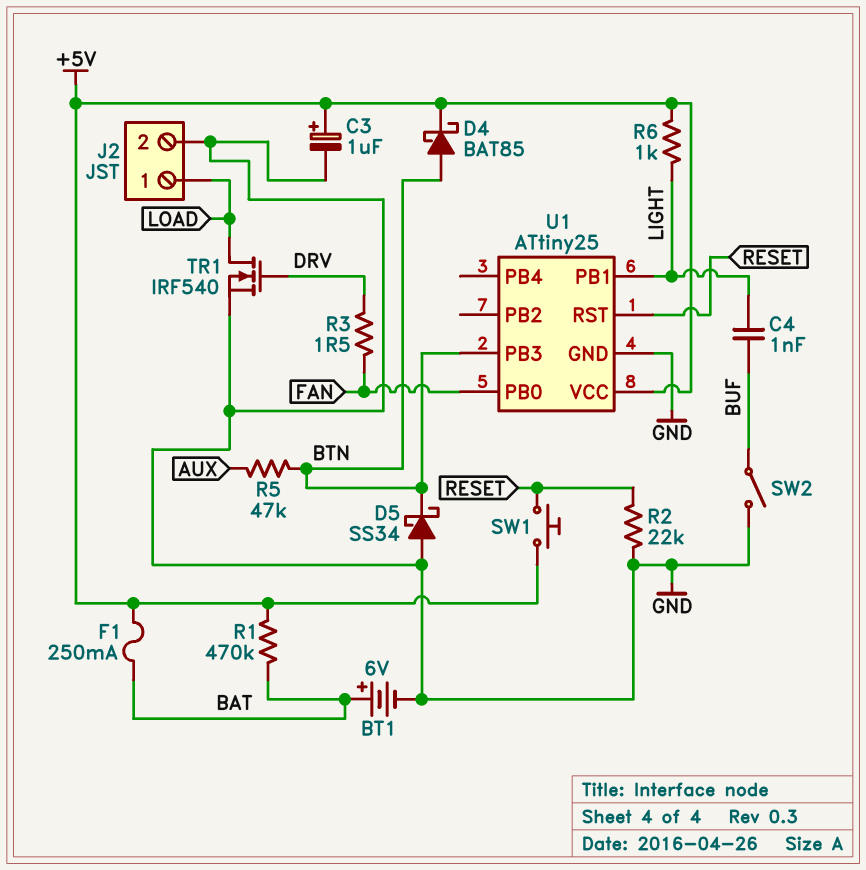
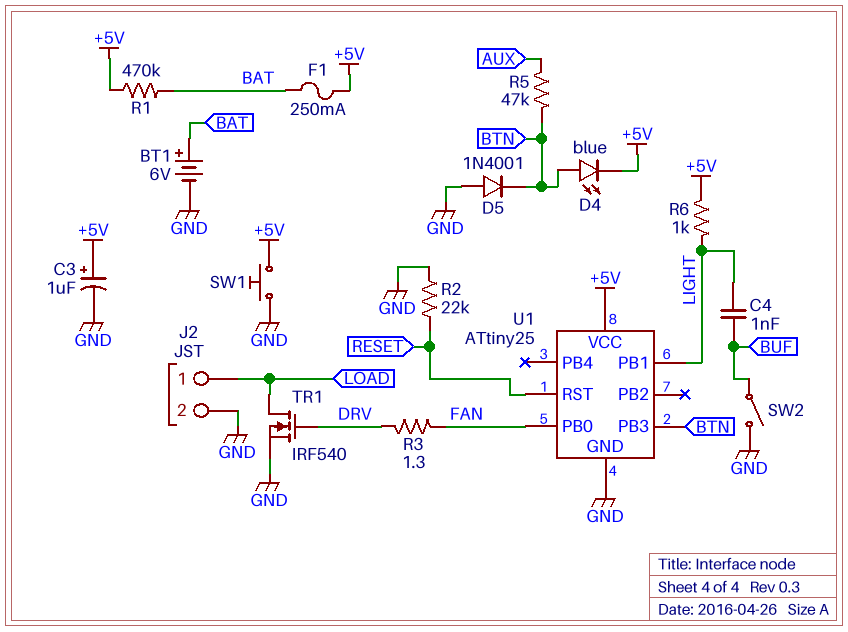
D4: schottky BAT85 (A BTN, K +5V) -> LED blue (A BTN, K +5V)
D5: schottky SS34 (A GND, K BTN) -> diode 1N4001 (A GND, K BTN)
R3: 1.5 (DRV, FAN) -> 1.3 (DRV, FAN)
SW1: button (+5V, RESET) -> button (+5V, GND)

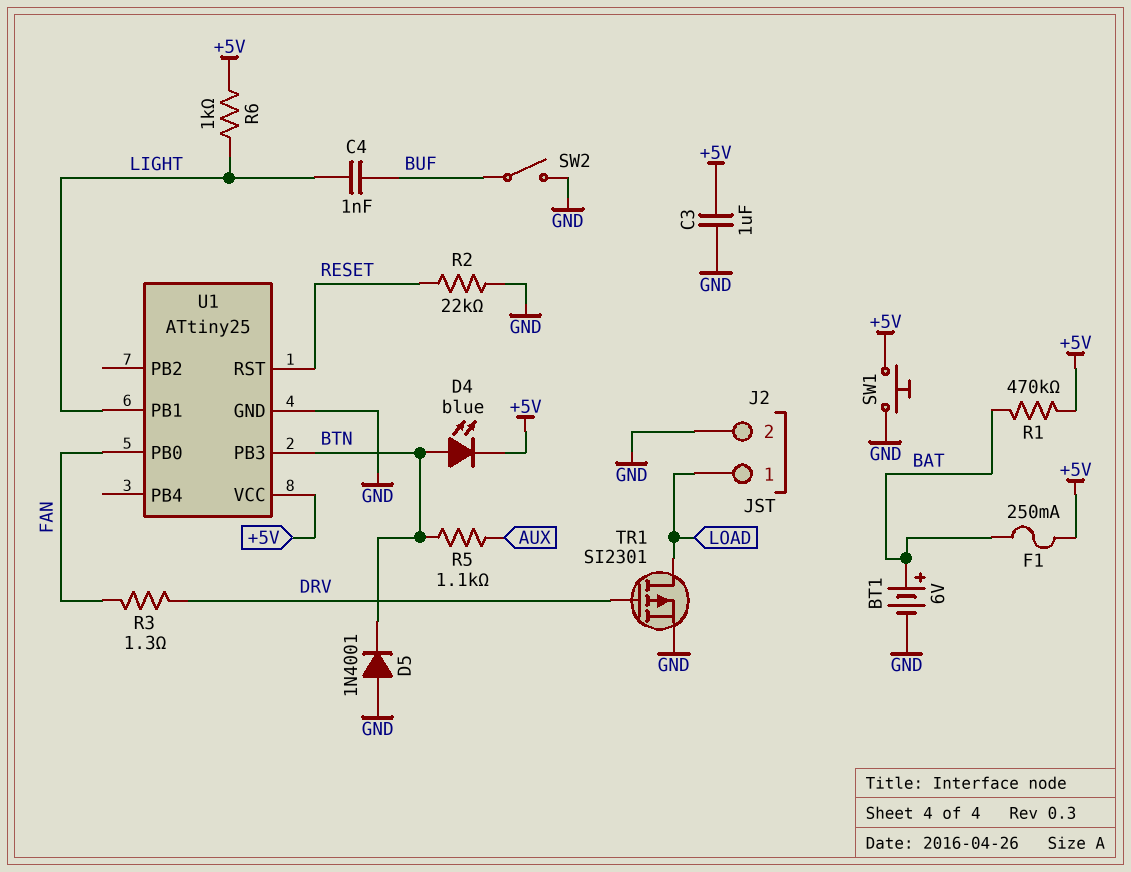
C3: 1uF (plus +5V, minus GND) -> 1uF (+5V, GND)
R5: 47k (AUX, BTN) -> 1.1k (AUX, BTN)
TR1: NMOS IRF540 (G DRV, D LOAD, S GND) -> PMOS SI2301 (G DRV, D LOAD, S GND)

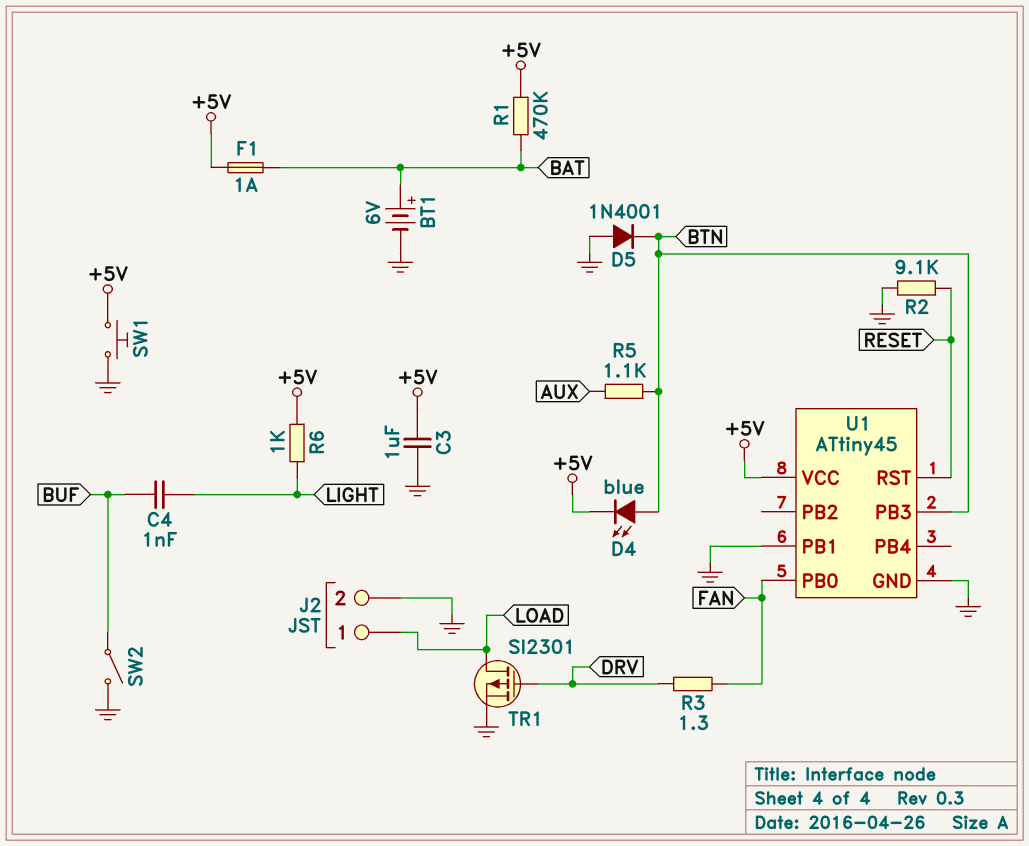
F1: 250mA (+5V, BAT) -> 1A (+5V, BAT)
R2: 22k (GND, RESET) -> 9.1k (GND, RESET)
U1: ATtiny25 -> ATtiny45
U1 pin PB1: LIGHT -> GND

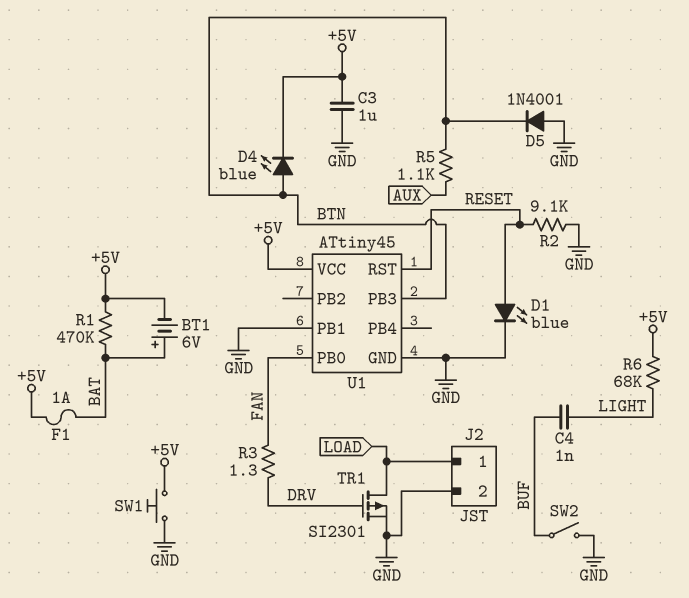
BT1: 6V (plus BAT, minus GND) -> 6V (plus BAT, minus +5V)
D1: none -> LED blue (A RESET, K GND)
R6: 1k (+5V, LIGHT) -> 68k (+5V, LIGHT)

